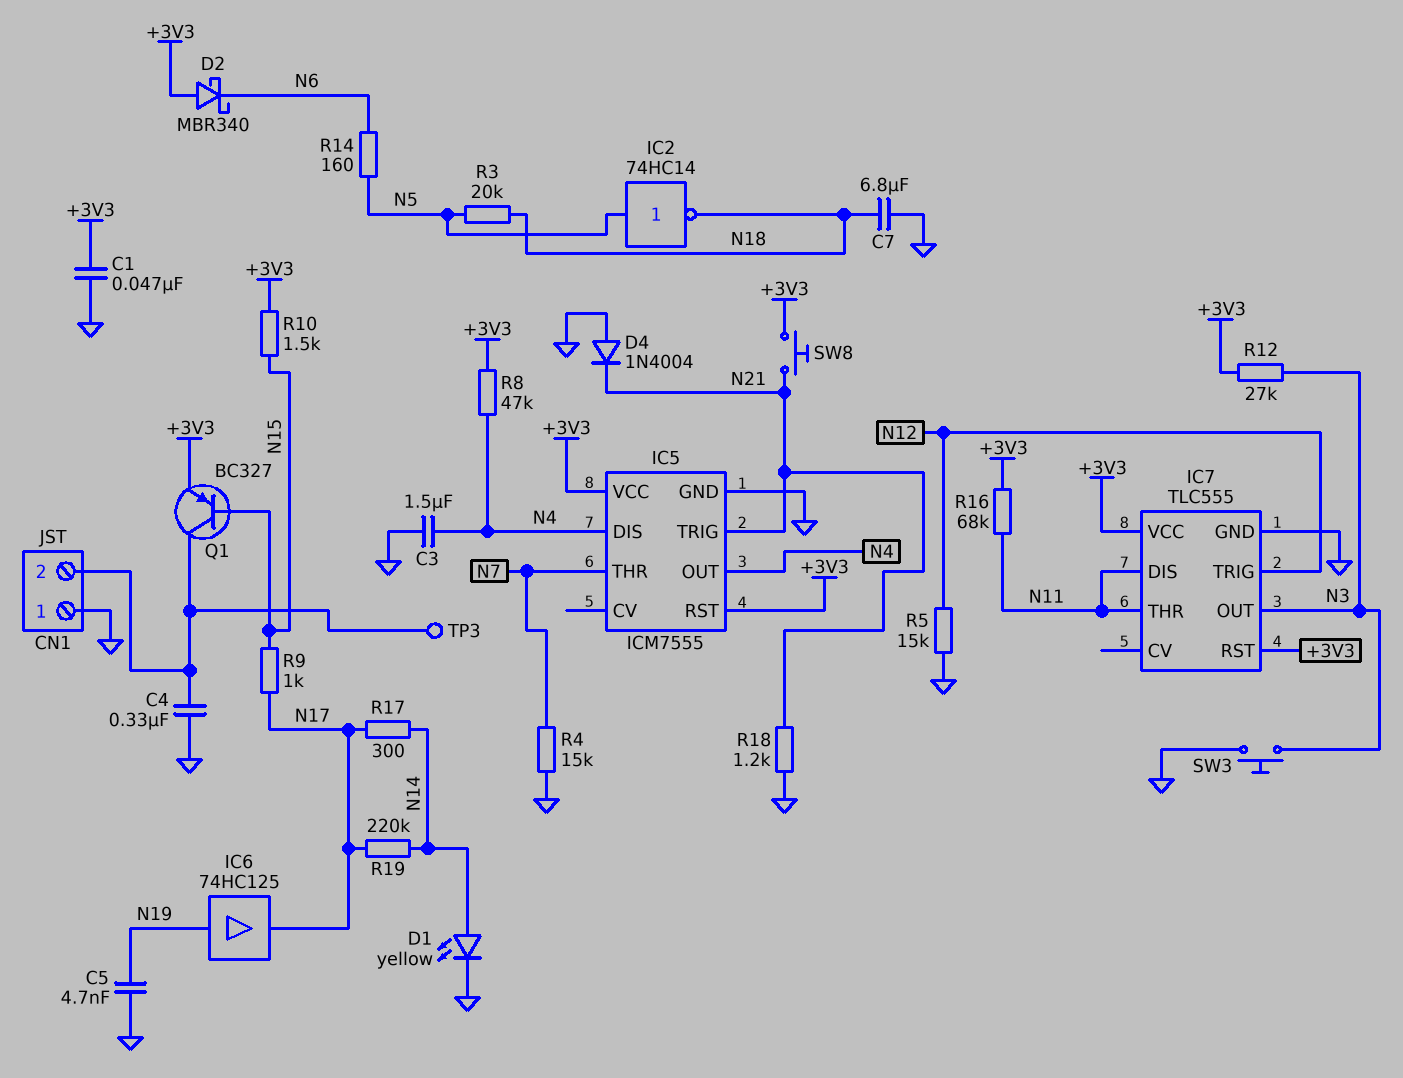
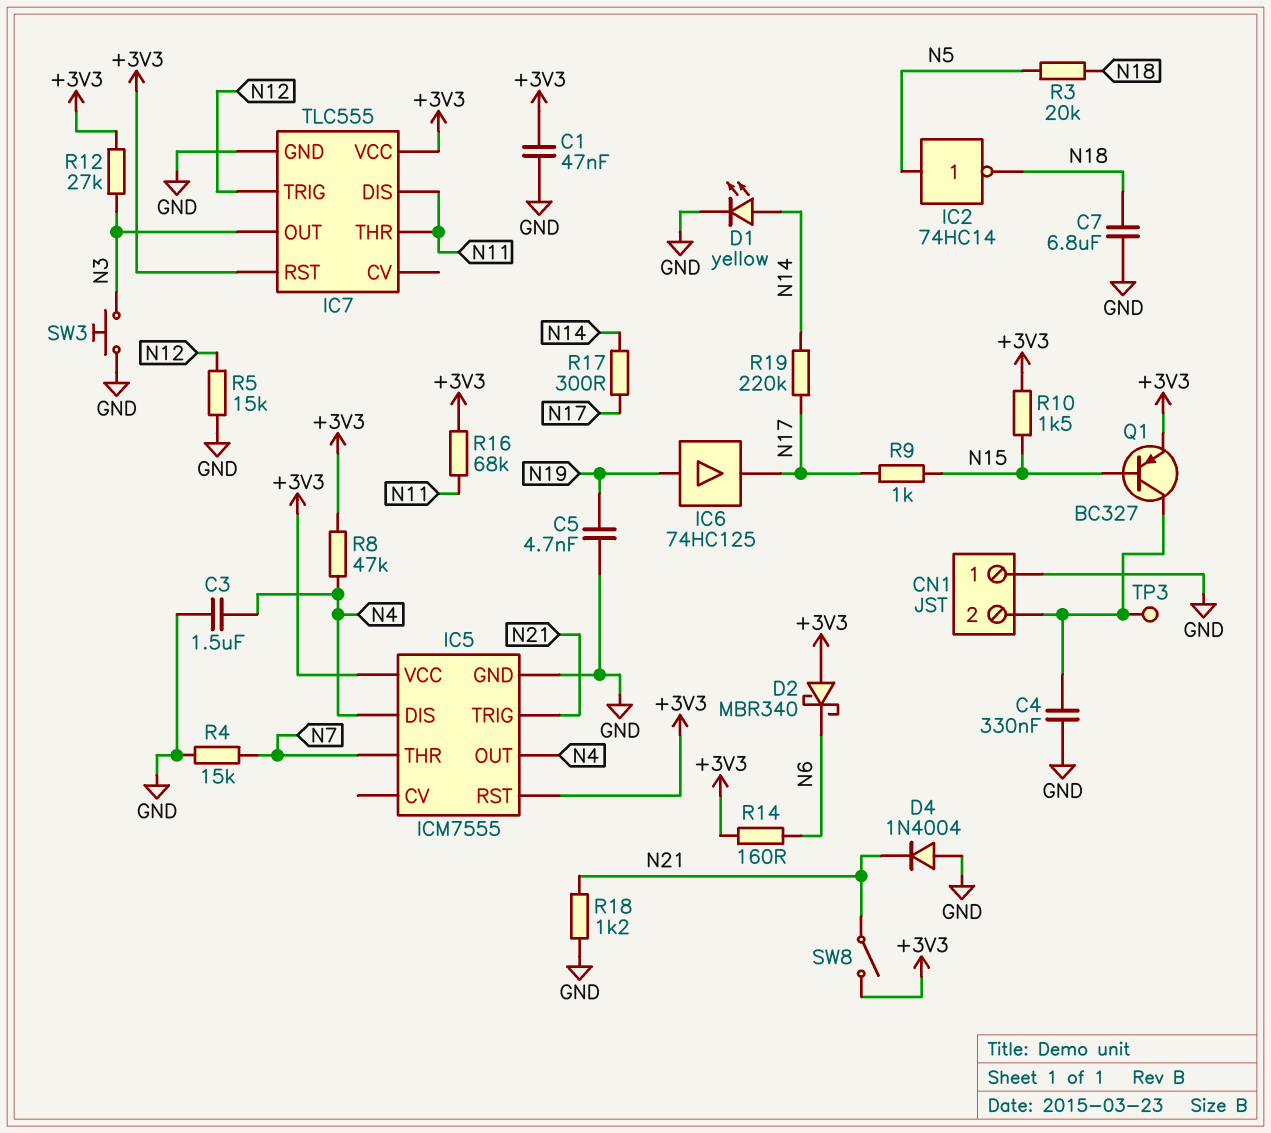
R14: 160 (N5, N6) -> 160 (+3V3, N6)
SW8: button (+3V3, N21) -> switch (+3V3, N21)

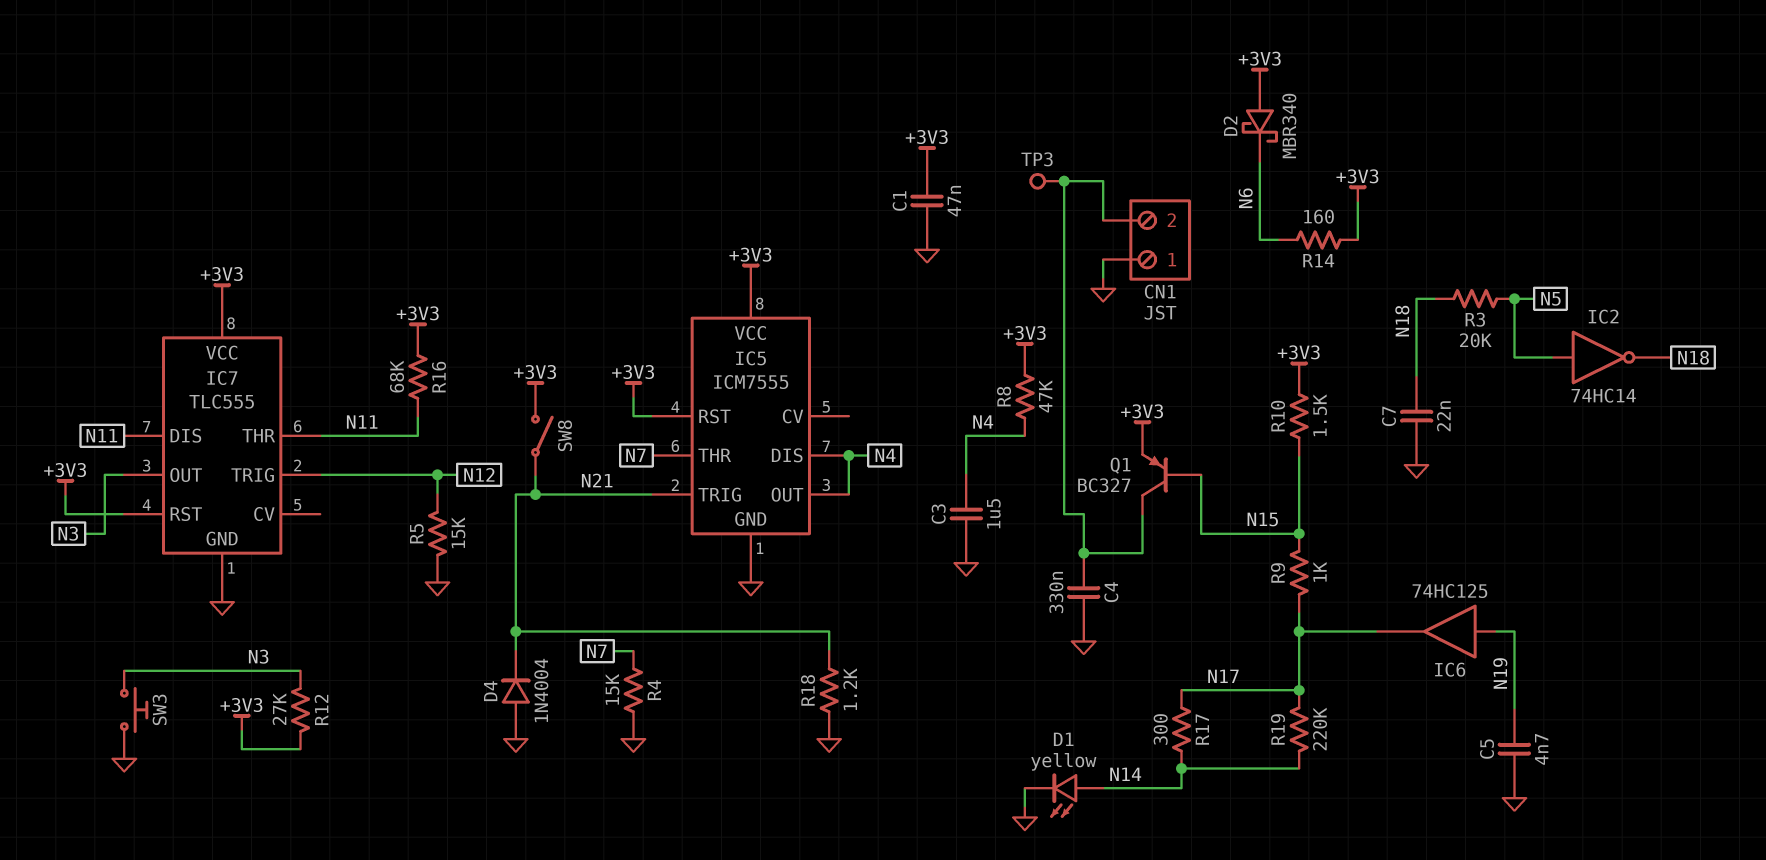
C7: 6.8uF (GND, N18) -> 22nF (GND, N18)

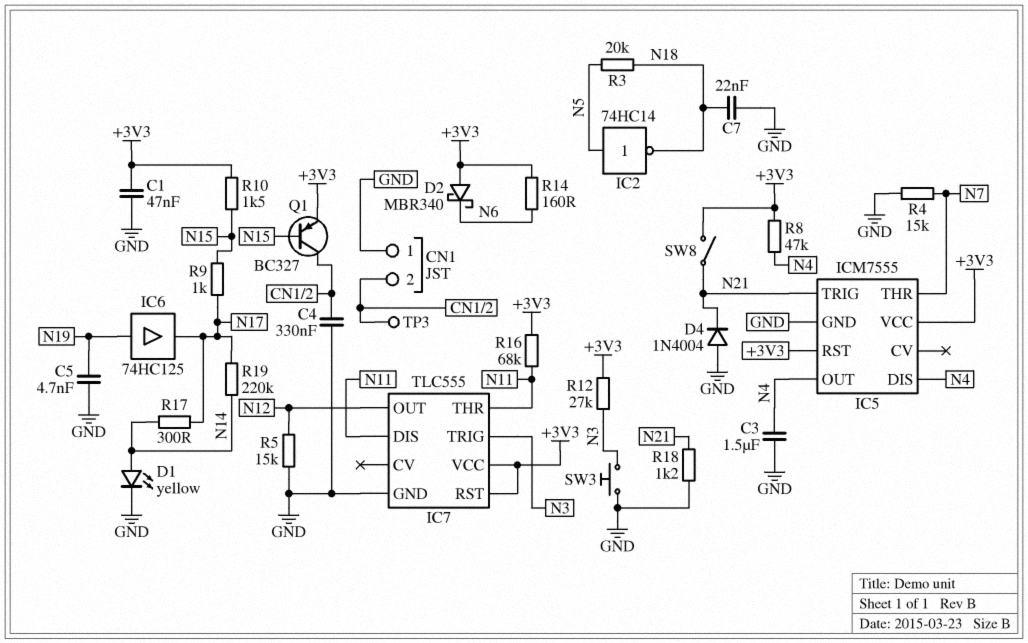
IC7 pin OUT: N3 -> N12
IC7 pin TRIG: N12 -> N3

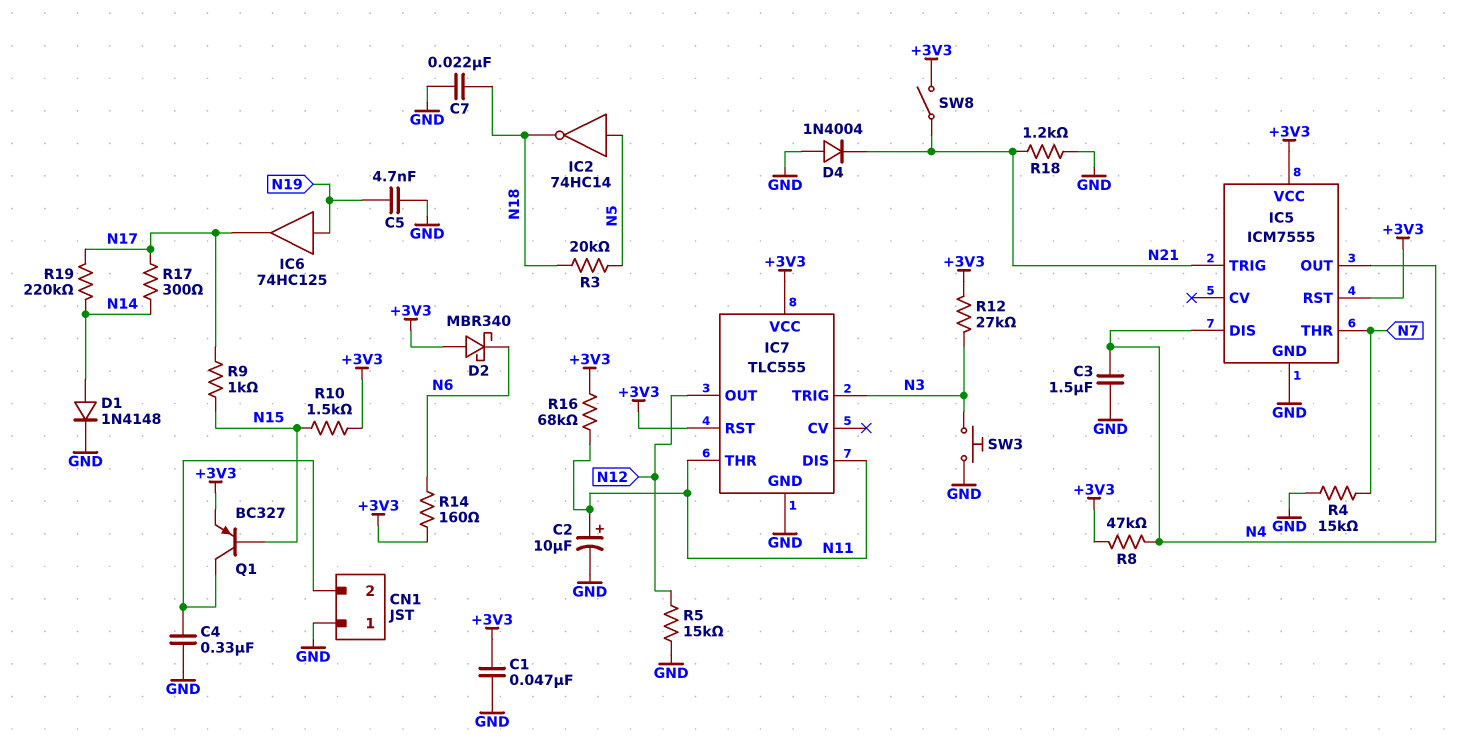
C2: none -> 10uF (plus N11, minus GND)
D1: LED yellow (A N14, K GND) -> diode 1N4148 (A N14, K GND)
TP3: test point (CN1/2) -> none

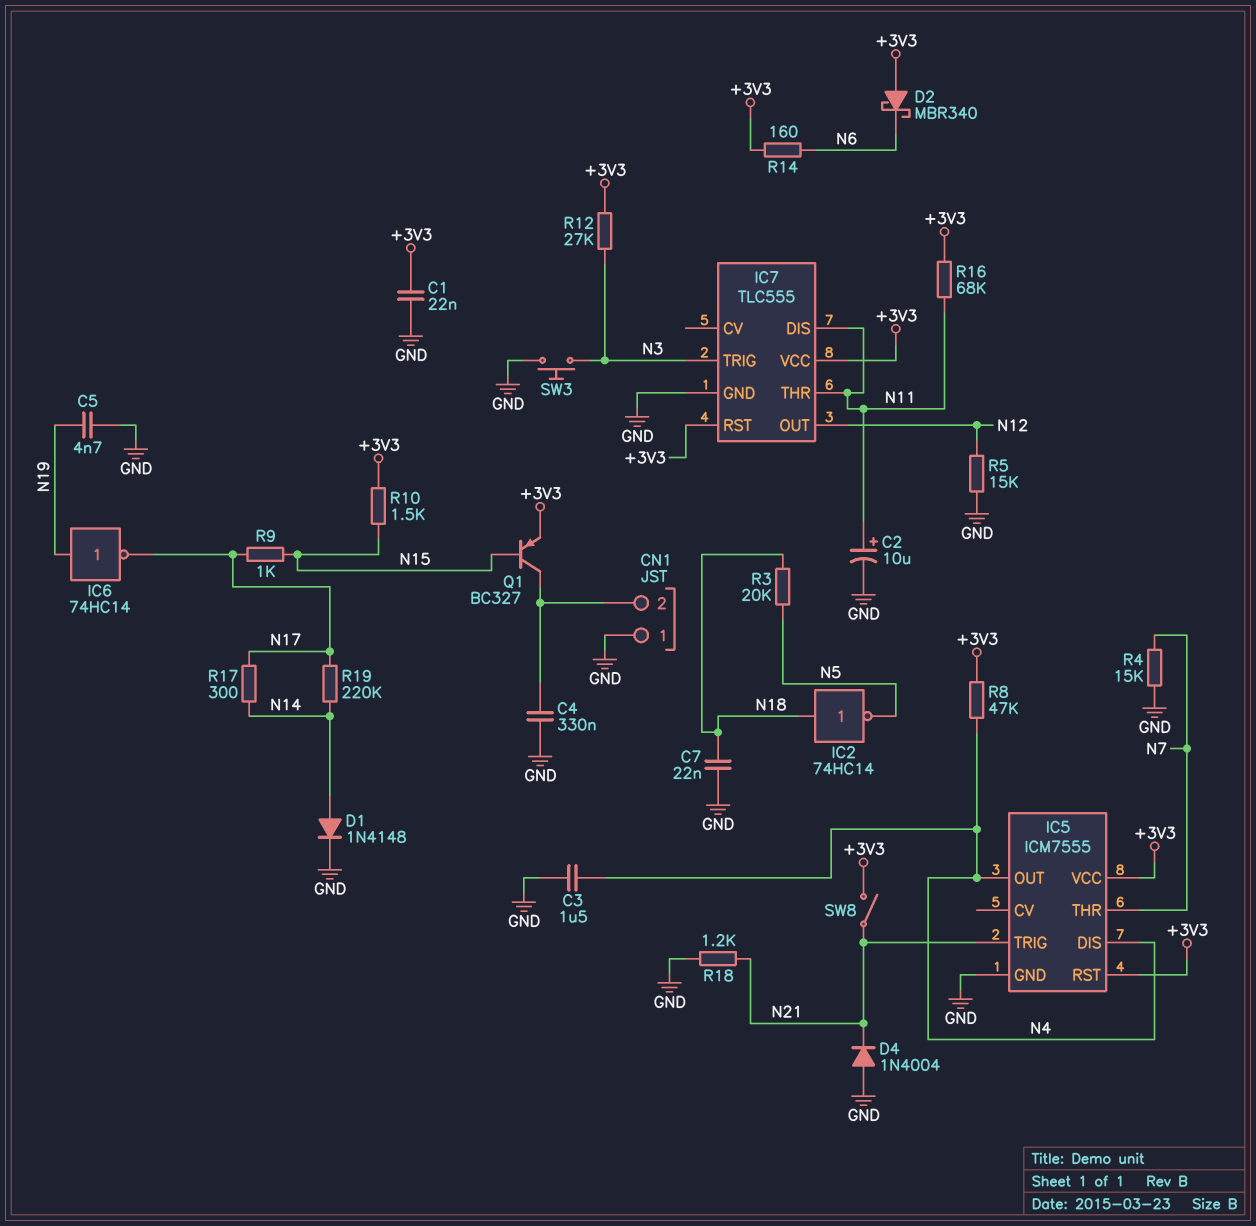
C1: 47nF (+3V3, GND) -> 22nF (+3V3, GND)
IC2: NOT 74HC14 (in N5, out N18) -> NOT 74HC14 (in N18, out N5)
IC6: buffer 74HC125 (in N19, out N17) -> NOT 74HC14 (in N19, out N17)

